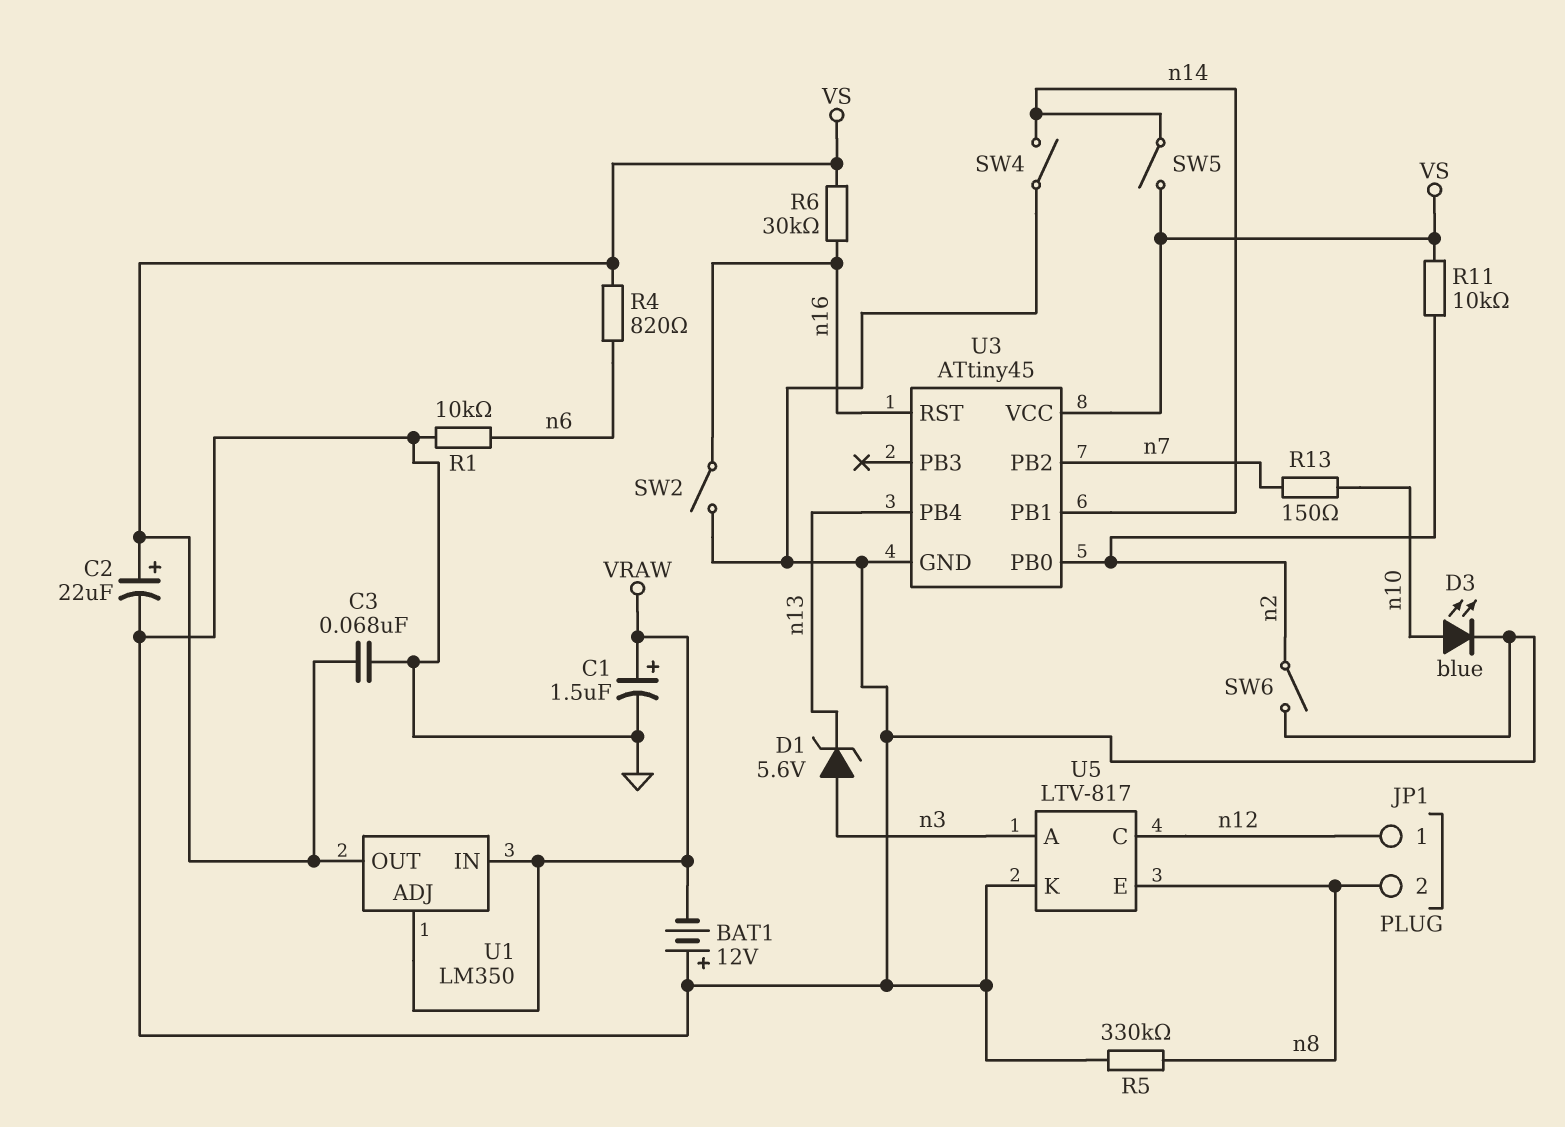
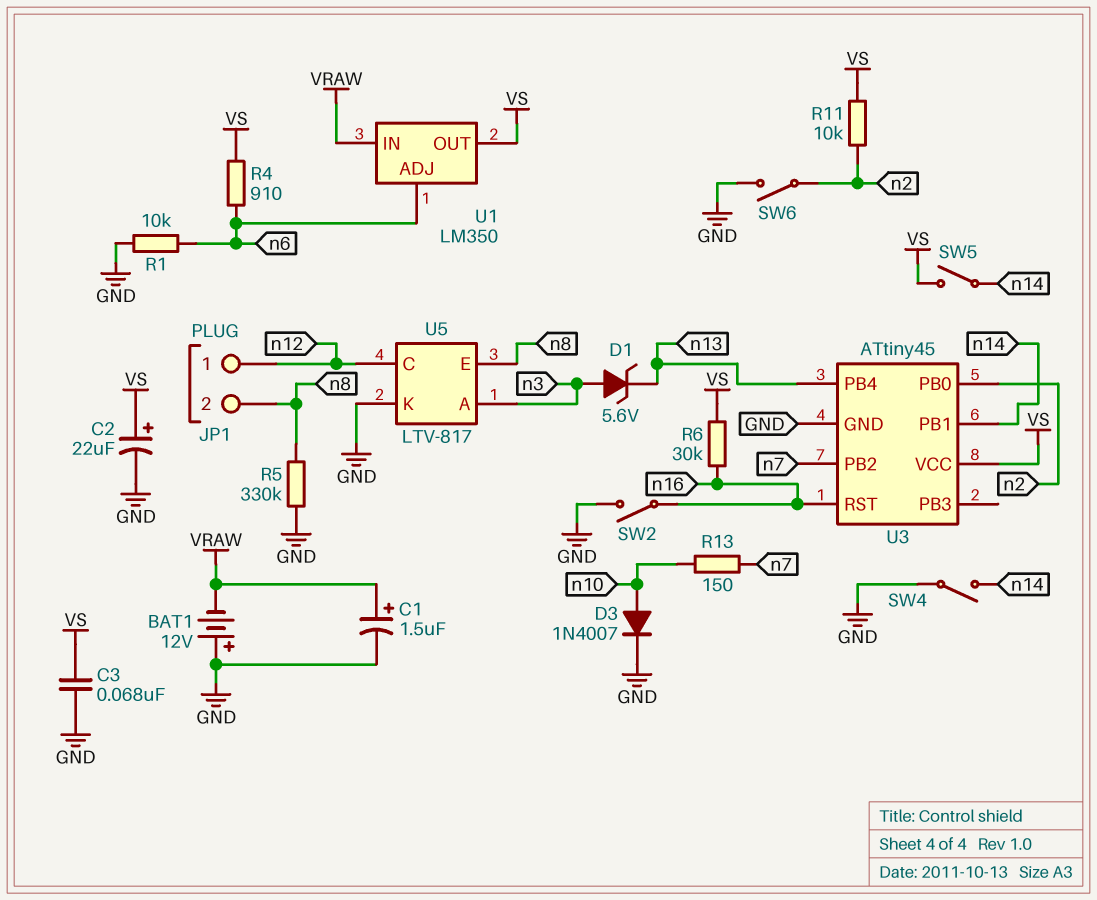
D3: LED blue (A n10, K GND) -> diode 1N4007 (A n10, K GND)
R4: 820 (VS, n6) -> 910 (VS, n6)
U1 pin ADJ: VRAW -> n6

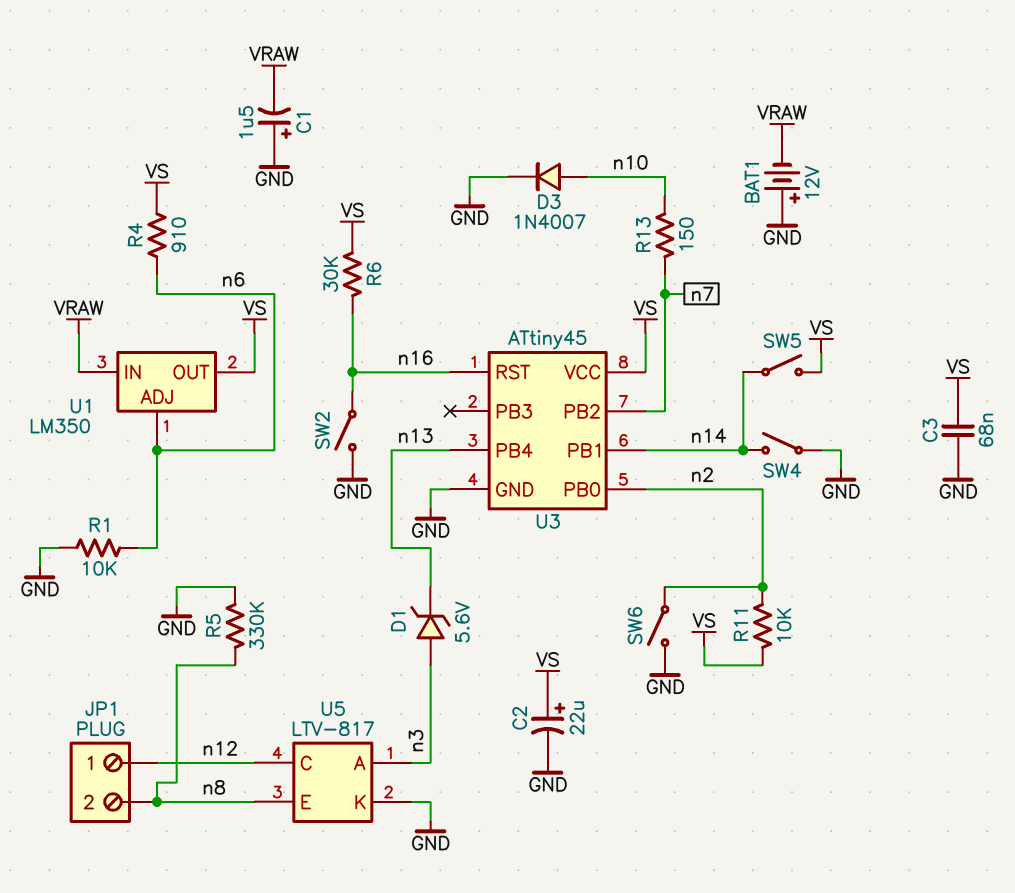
C1: 1.5uF (plus VRAW, minus GND) -> 1.5uF (plus GND, minus VRAW)

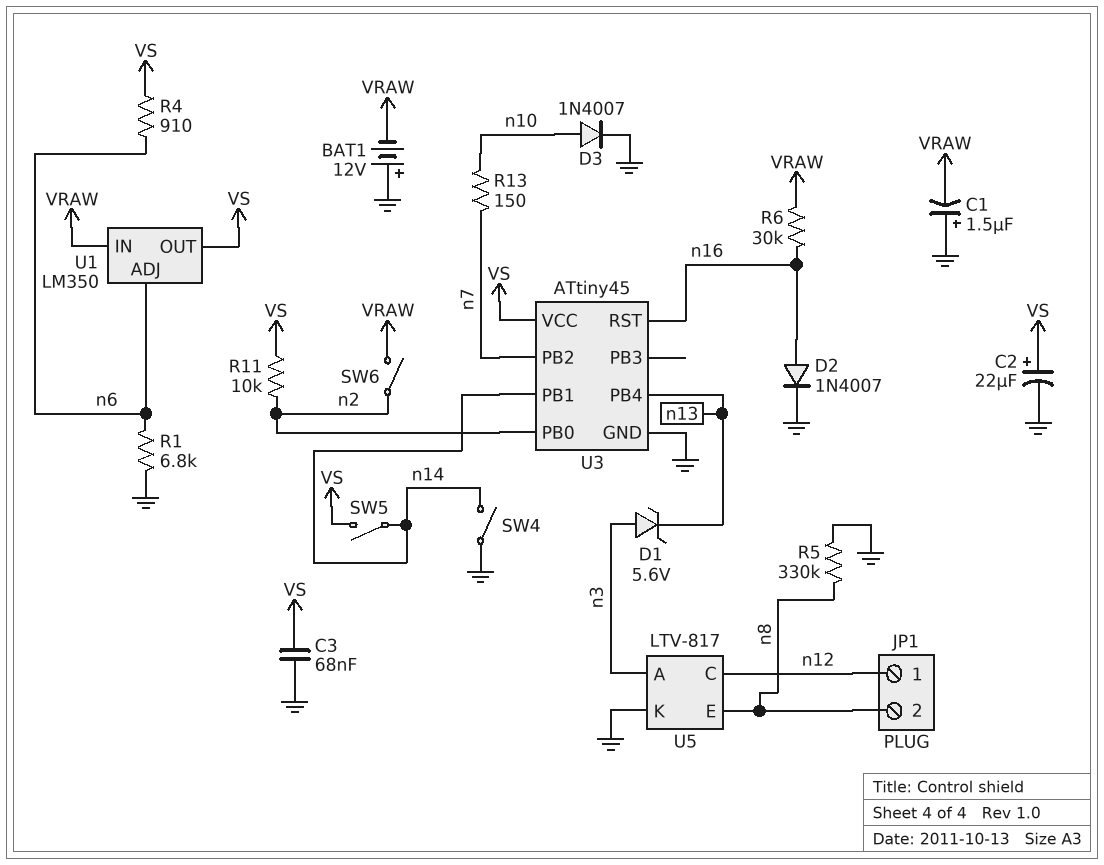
D2: none -> diode 1N4007 (A n16, K GND)
R1: 10k (GND, n6) -> 6.8k (GND, n6)
R6: 30k (VS, n16) -> 30k (VRAW, n16)
SW2: switch (GND, n16) -> none
SW6: switch (GND, n2) -> switch (VRAW, n2)

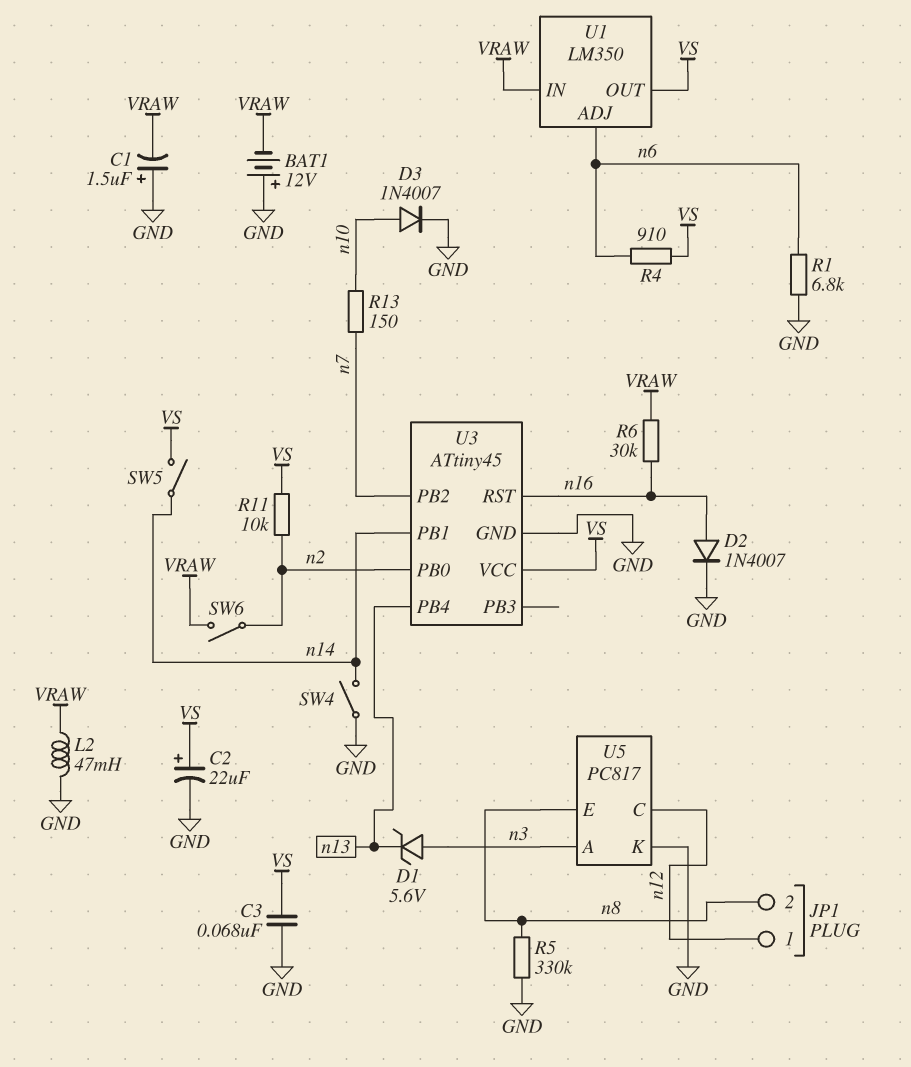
L2: none -> 47mH (GND, VRAW)
U5: LTV-817 -> PC817

